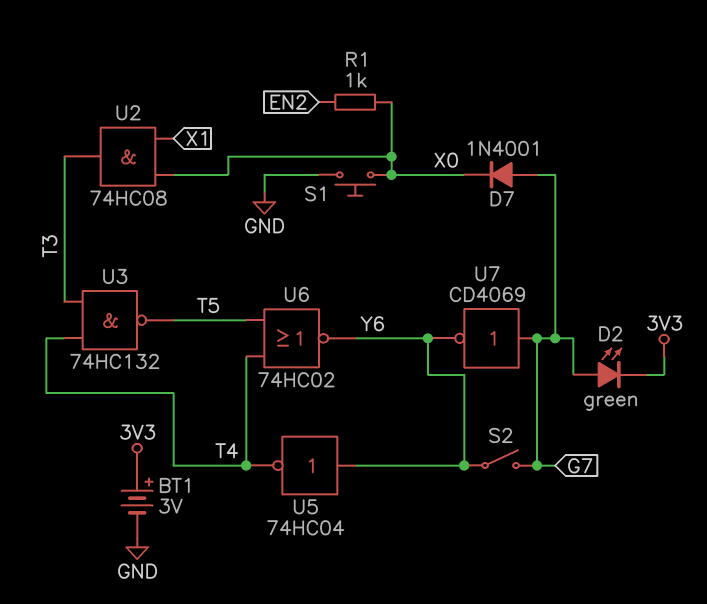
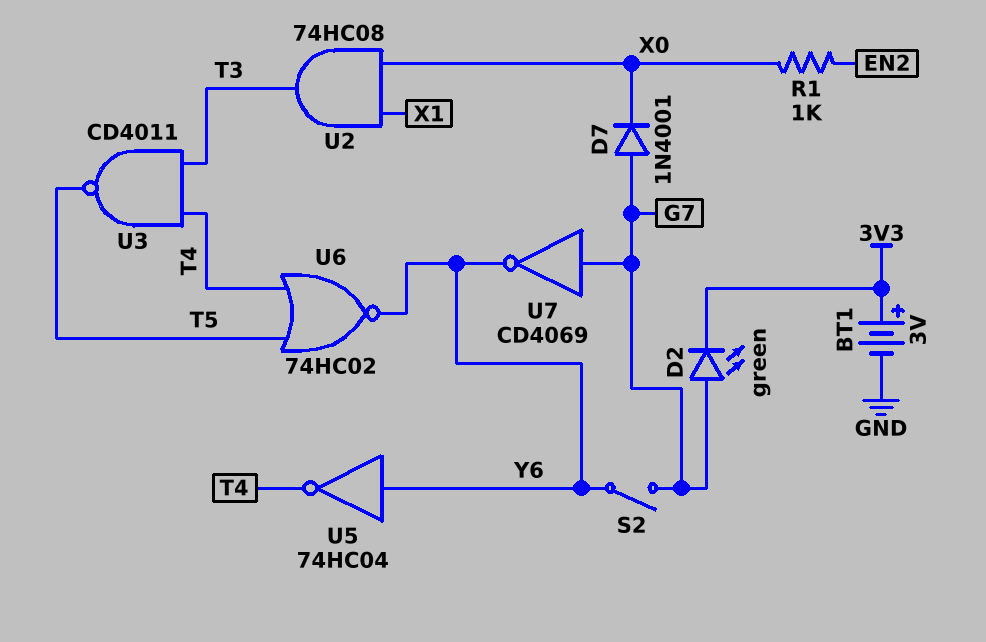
S1: button (GND, X0) -> none
U3: NAND 74HC132 (in T3, in T4, out T5) -> NAND CD4011 (in T3, in T4, out T5)

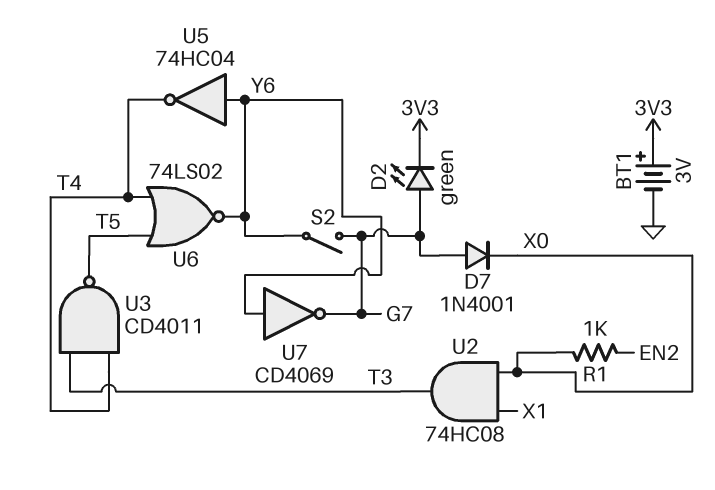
U6: NOR 74HC02 (in T4, in T5, out Y6) -> NOR 74LS02 (in T4, in T5, out Y6)
U7: NOT CD4069 (in G7, out Y6) -> NOT CD4069 (in Y6, out G7)

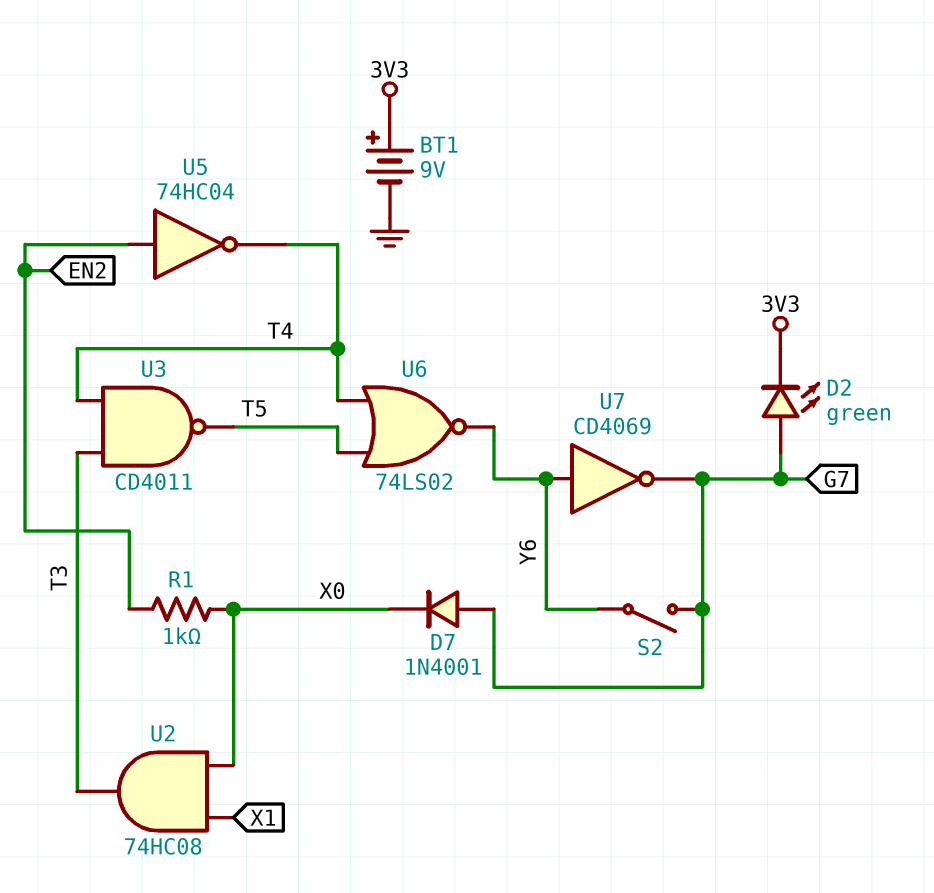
BT1: 3V (plus 3V3, minus GND) -> 9V (plus 3V3, minus GND)
U5: NOT 74HC04 (in Y6, out T4) -> NOT 74HC04 (in EN2, out T4)

